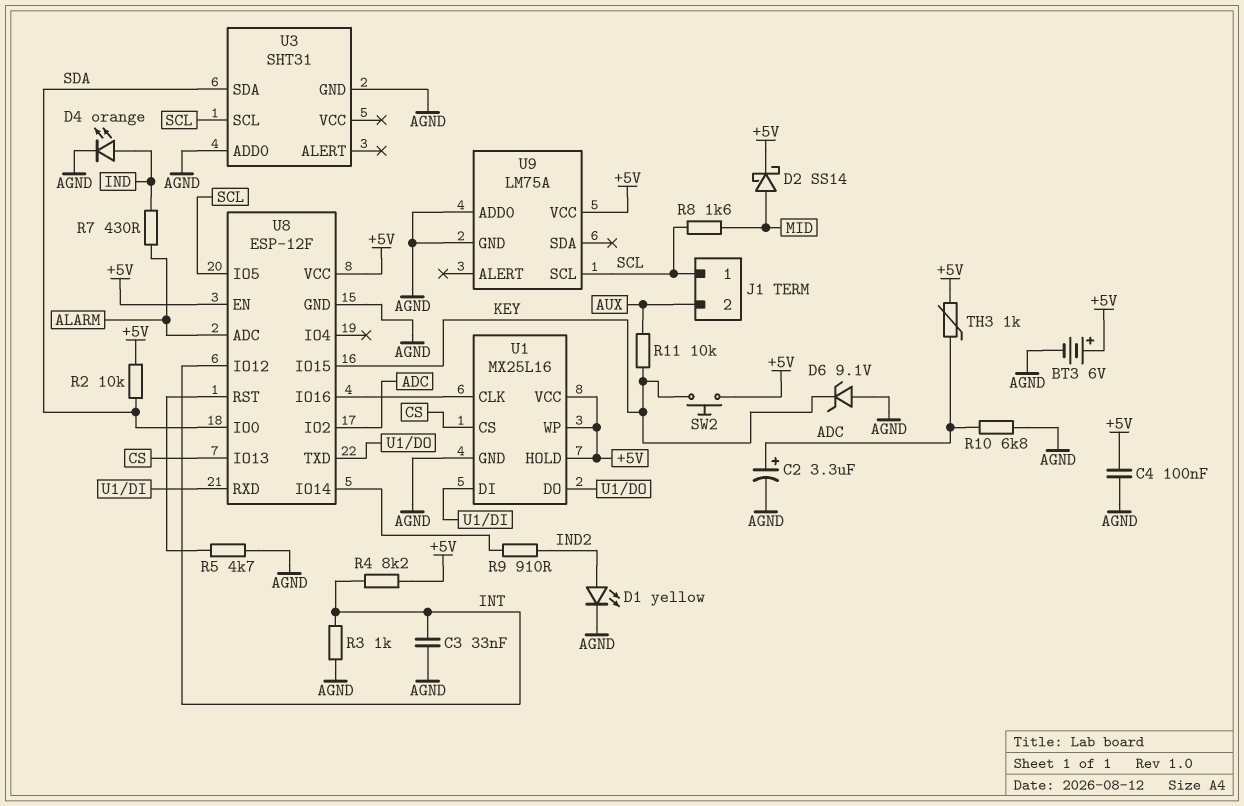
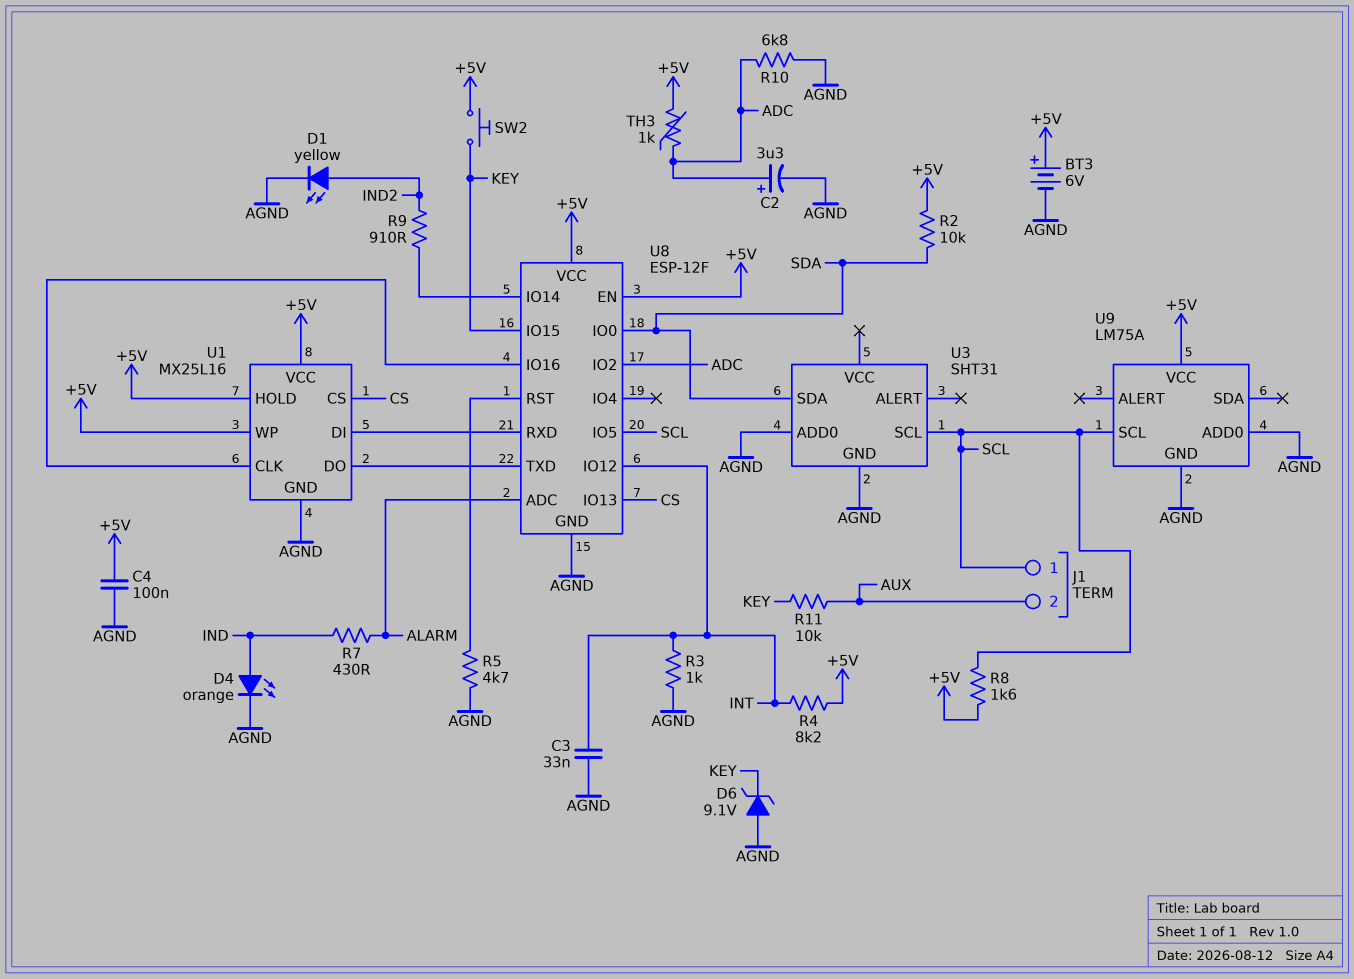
D2: schottky SS14 (A MID, K +5V) -> none
R8: 1.6k (MID, SCL) -> 1.6k (+5V, SCL)

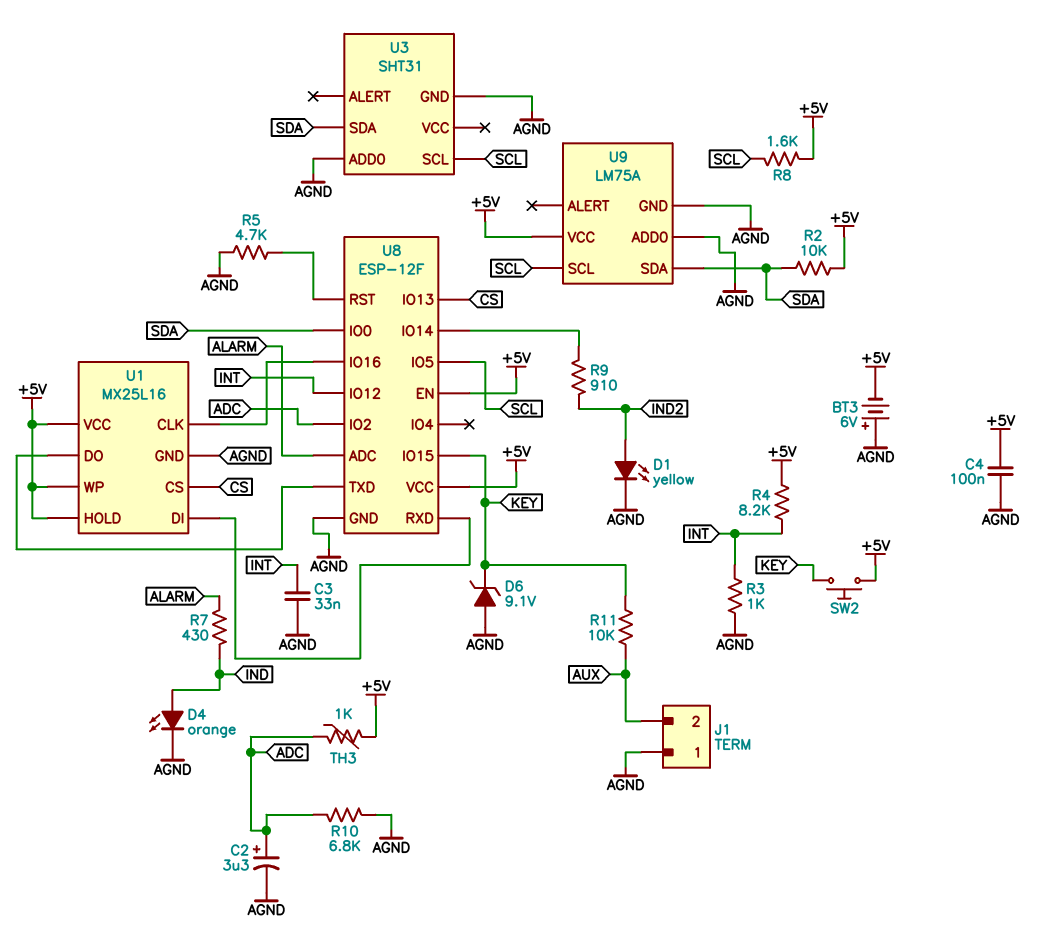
BT3: 6V (plus +5V, minus AGND) -> 6V (plus AGND, minus +5V)
J1 pin 1: SCL -> AGND
U9 pin SDA: none -> SDA

